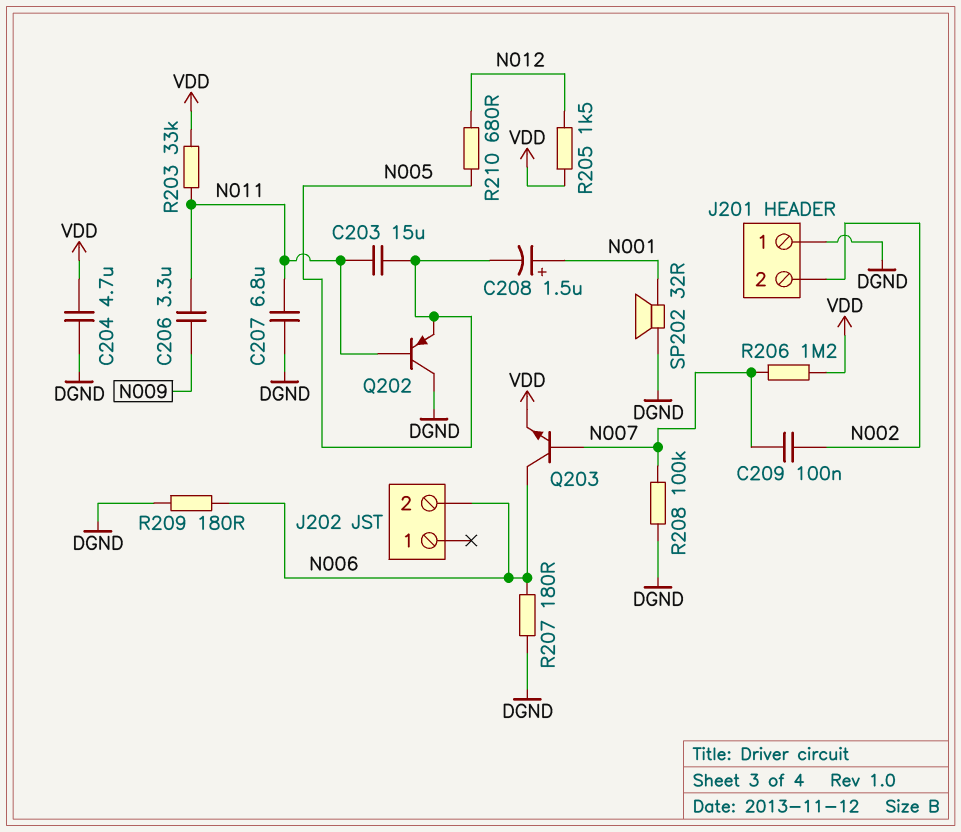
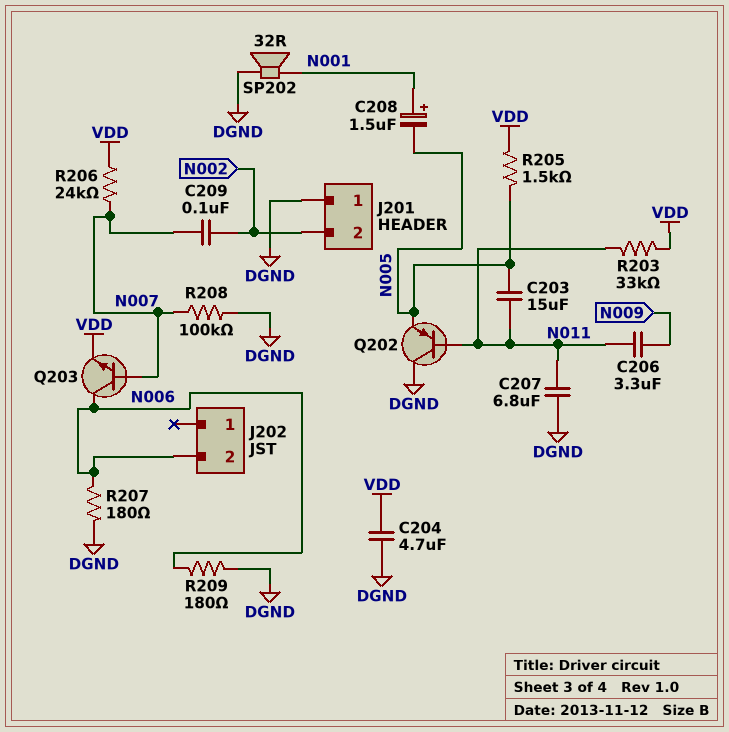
R205: 1.5k (N012, VDD) -> 1.5k (N005, VDD)
R206: 1.2M (N007, VDD) -> 24k (N007, VDD)
R210: 680 (N005, N012) -> none

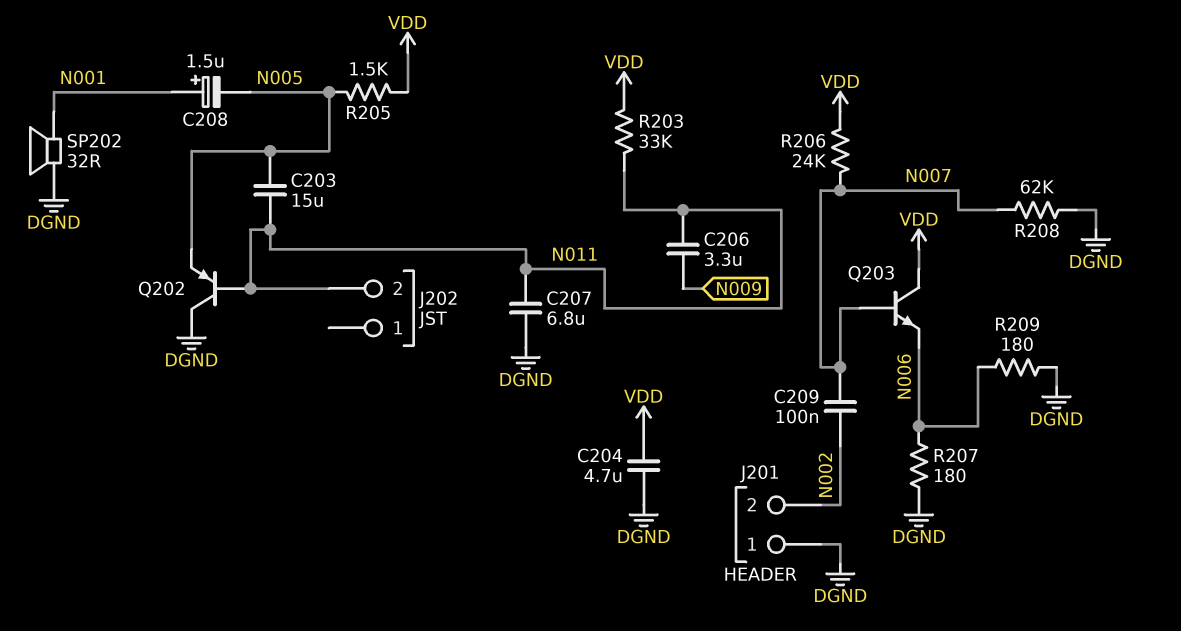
J202 pin 2: N006 -> N011
Q203: NPN (B N007, C N006, E VDD) -> NPN (B N007, C VDD, E N006)
R208: 100k (DGND, N007) -> 62k (DGND, N007)

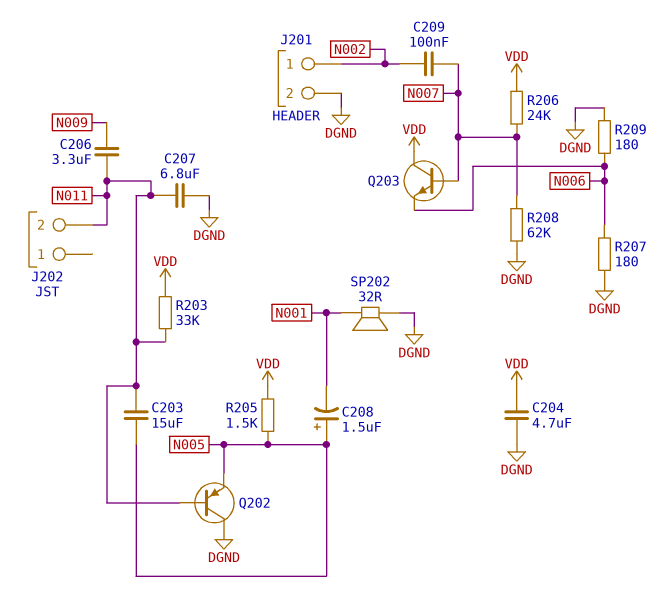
C208: 1.5uF (plus N001, minus N005) -> 1.5uF (plus N005, minus N001)
J201 pin 1: DGND -> N002
J201 pin 2: N002 -> DGND

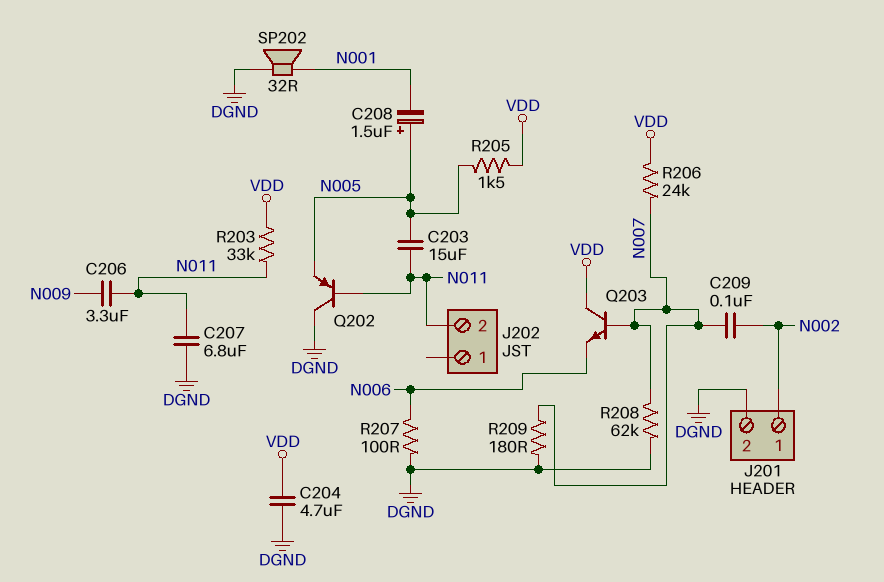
R207: 180 (DGND, N006) -> 100 (DGND, N006)
R209: 180 (DGND, N006) -> 180 (DGND, N007)

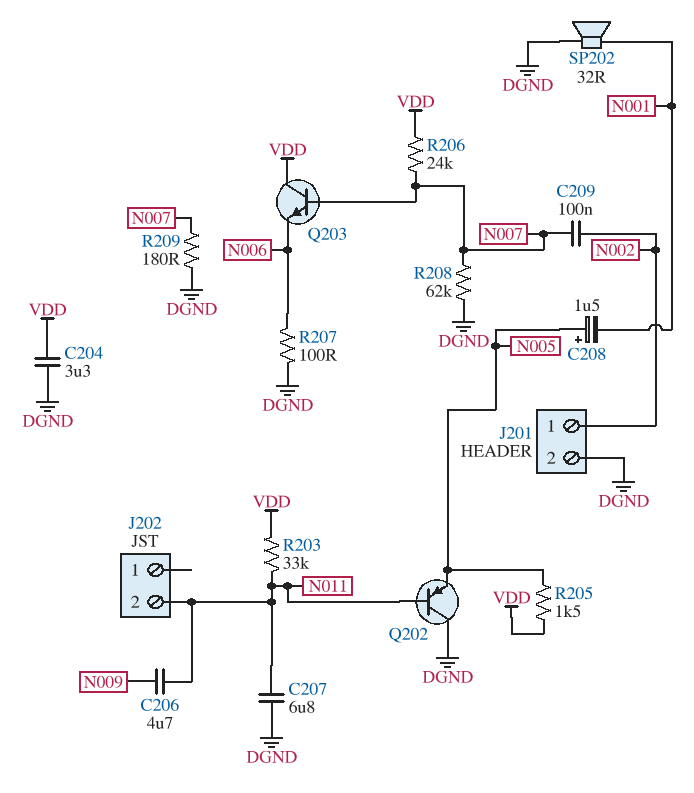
C203: 15uF (N005, N011) -> none
C204: 4.7uF (DGND, VDD) -> 3.3uF (DGND, VDD)
C206: 3.3uF (N009, N011) -> 4.7uF (N009, N011)

